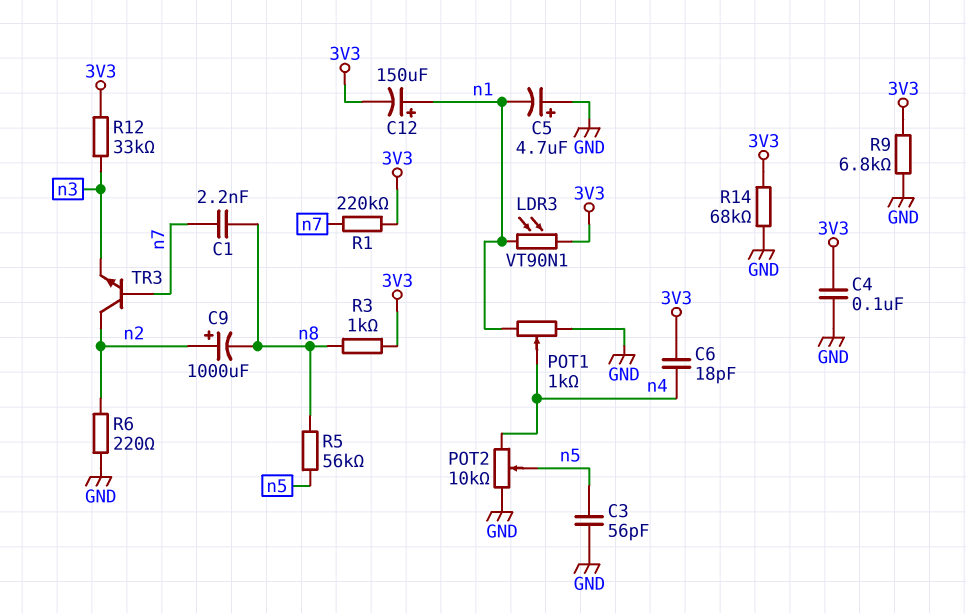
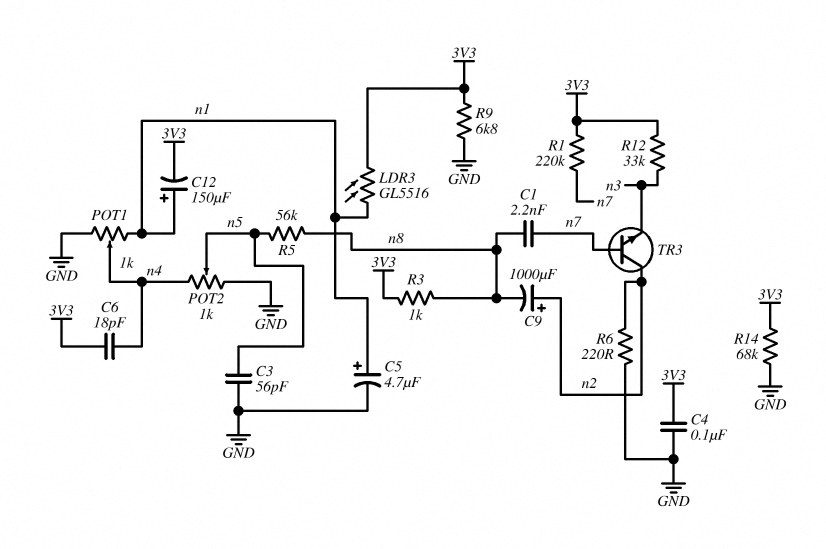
C5: 4.7uF (plus GND, minus n1) -> 4.7uF (plus n1, minus GND)
LDR3: VT90N1 (3V3, n1) -> GL5516 (3V3, n1)
POT2: 10k (GND, n4, wiper n5) -> 1k (GND, n4, wiper n5)

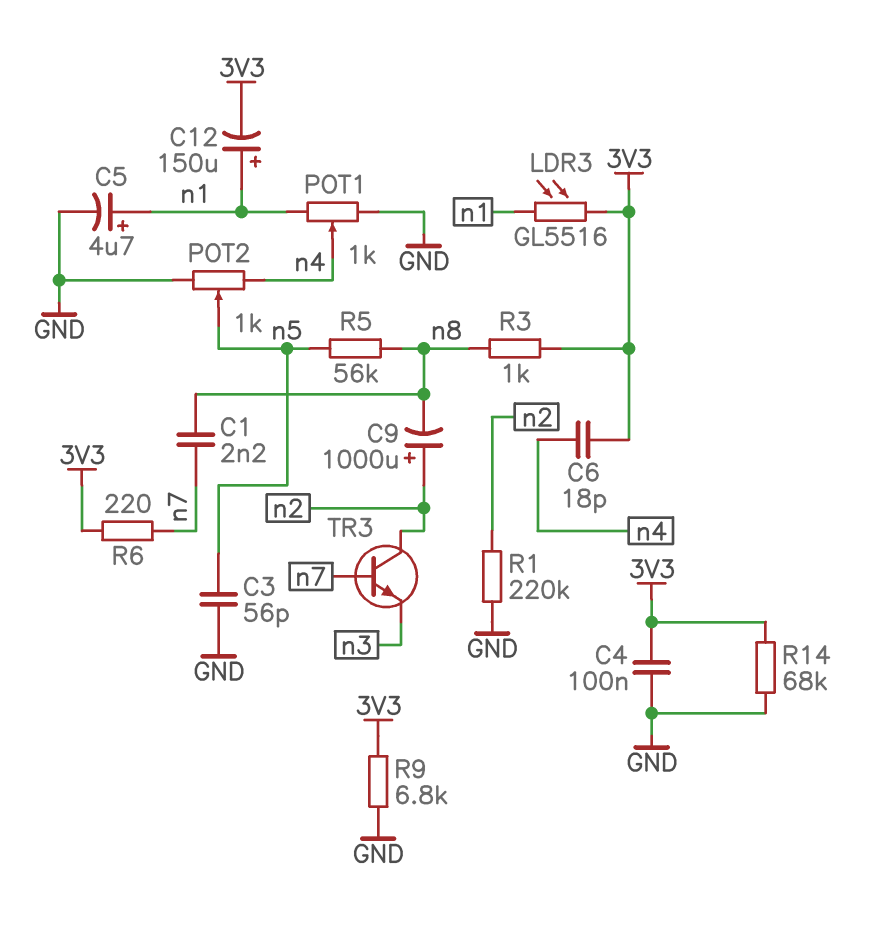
R1: 220k (3V3, n7) -> 220k (GND, n2)
R6: 220 (GND, n2) -> 220 (3V3, n7)
R12: 33k (3V3, n3) -> none

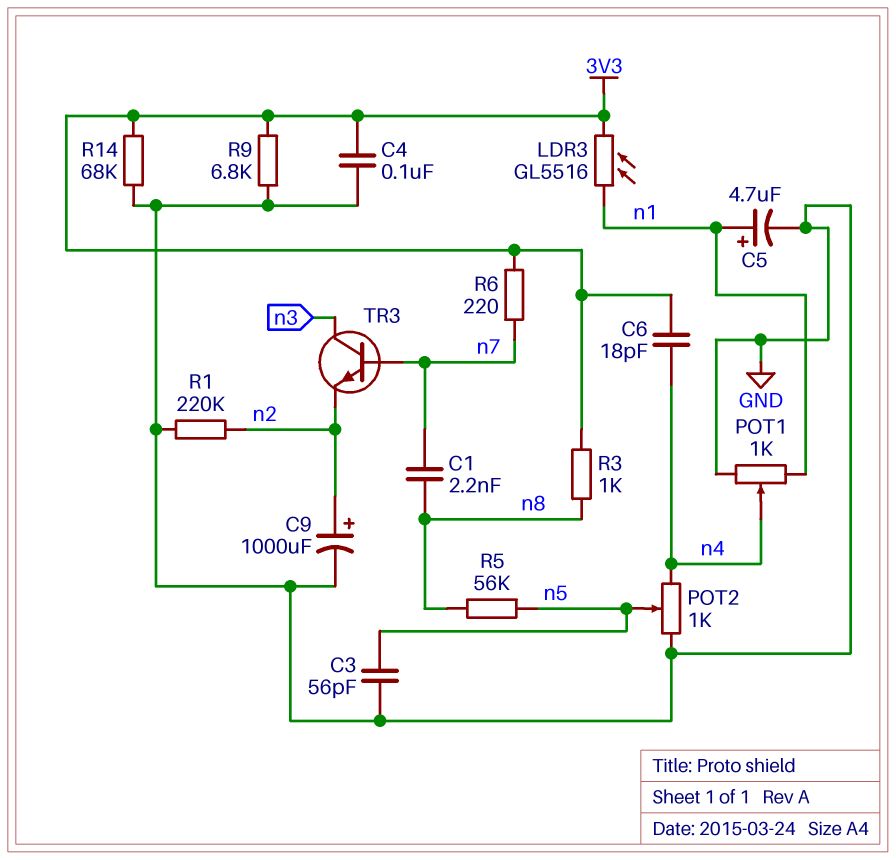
C9: 1000uF (plus n2, minus n8) -> 1000uF (plus n2, minus GND)
C12: 150uF (plus n1, minus 3V3) -> none
TR3: NPN (B n7, C n2, E n3) -> NPN (B n7, C n3, E n2)

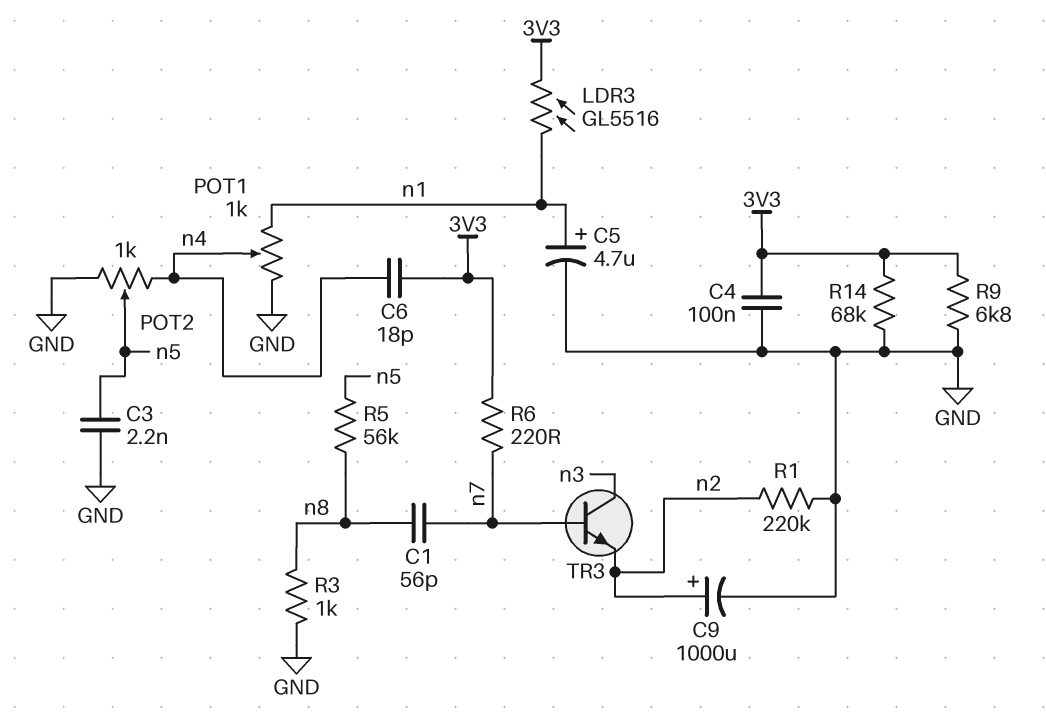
C1: 2.2nF (n7, n8) -> 56pF (n7, n8)
C3: 56pF (GND, n5) -> 2.2nF (GND, n5)
R3: 1k (3V3, n8) -> 1k (GND, n8)

